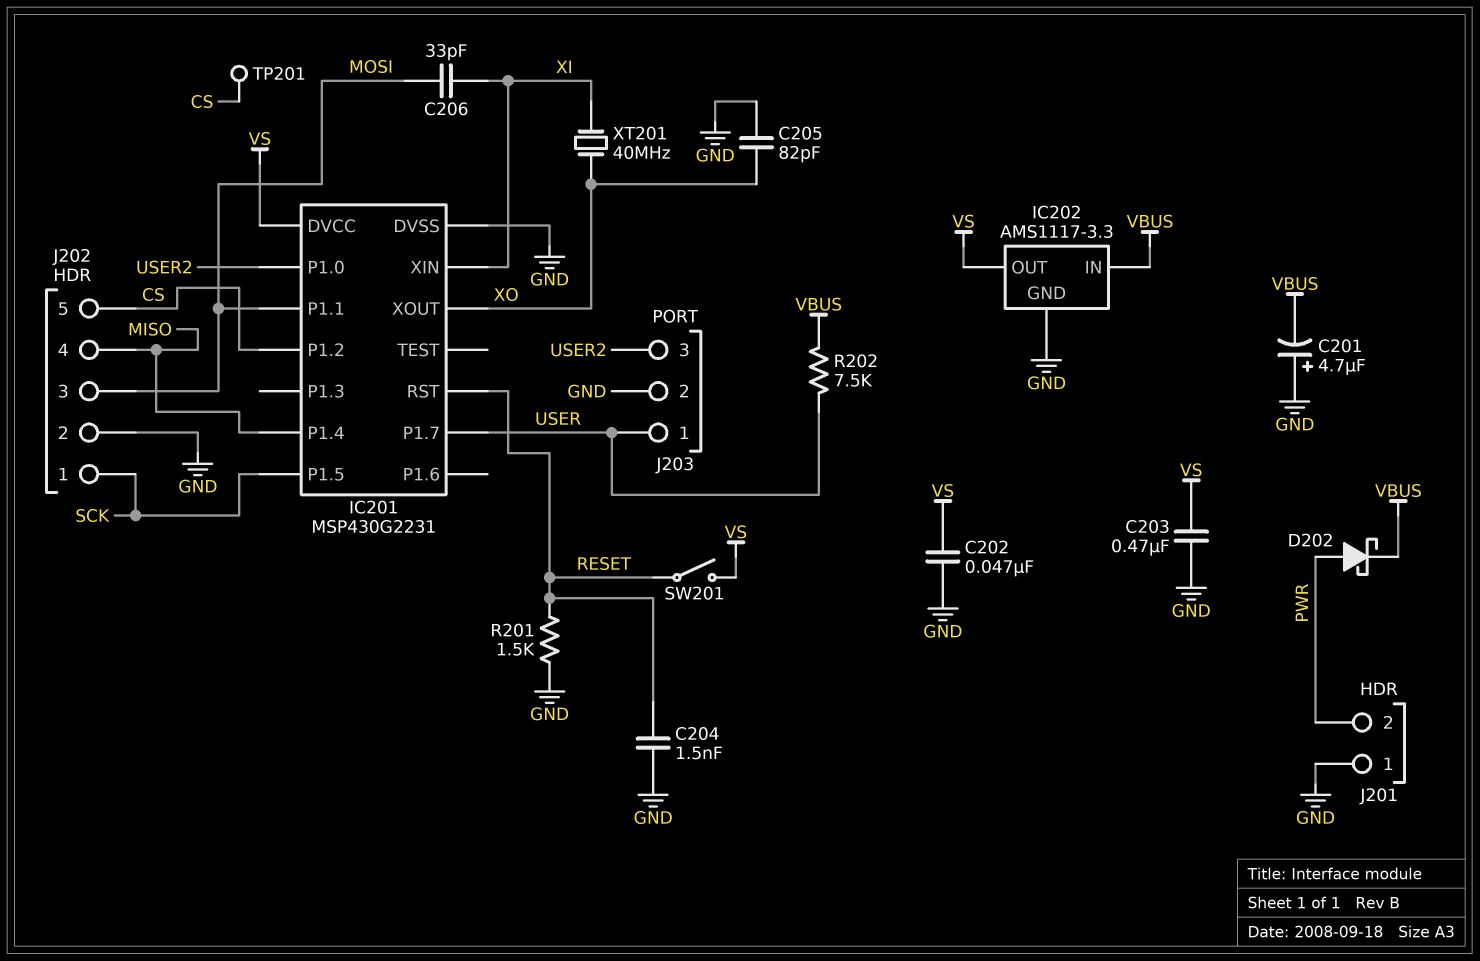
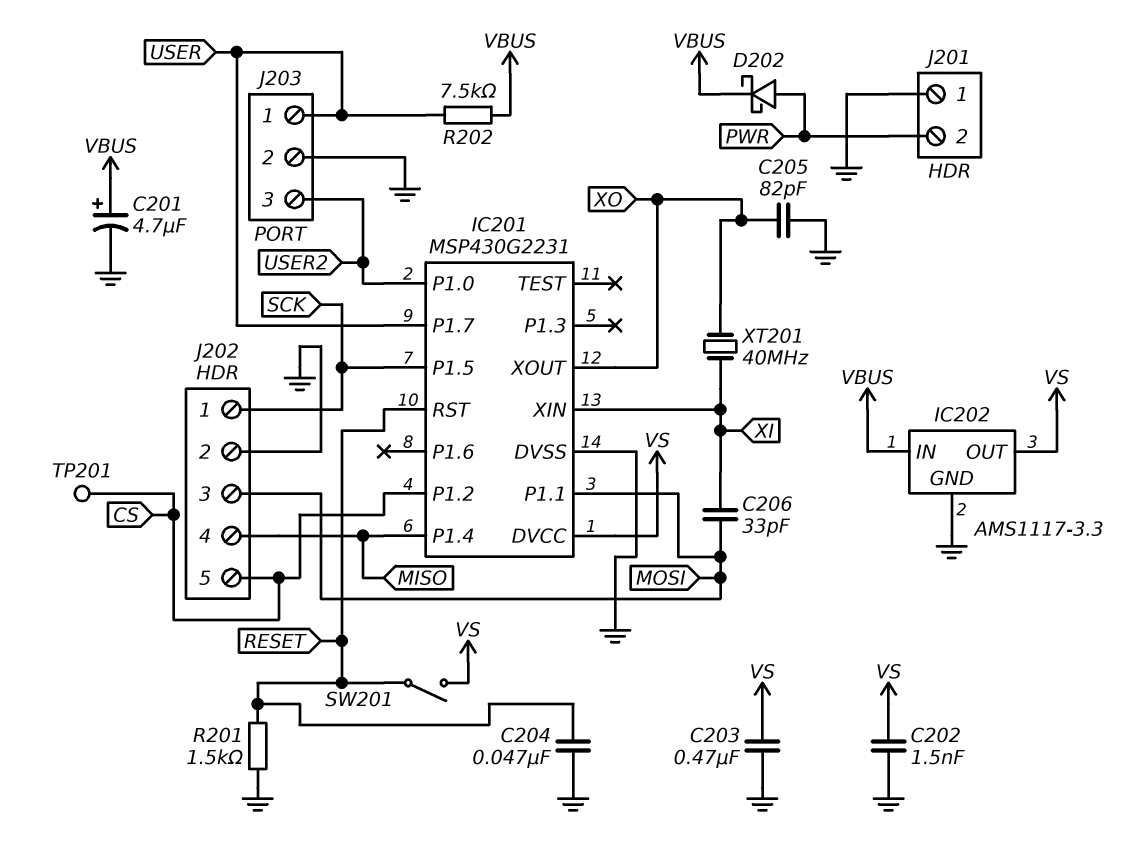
C201: 4.7uF (plus GND, minus VBUS) -> 4.7uF (plus VBUS, minus GND)
C202: 47nF (GND, VS) -> 1.5nF (GND, VS)
C204: 1.5nF (GND, RESET) -> 47nF (GND, RESET)

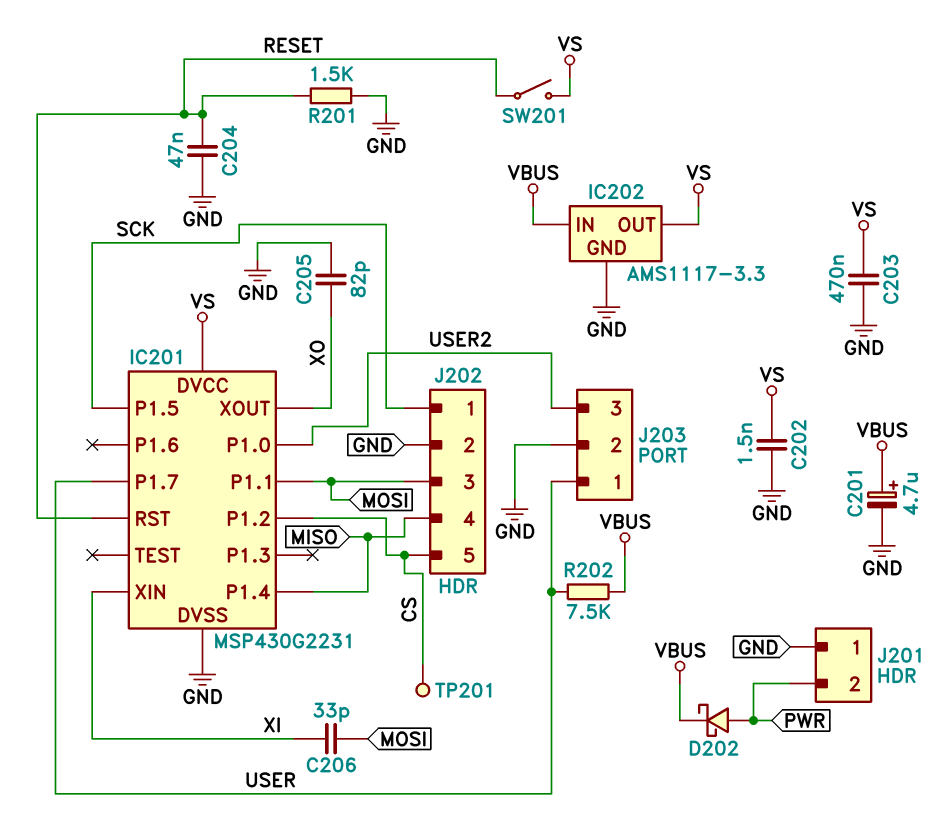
XT201: 40MHz (XI, XO) -> none

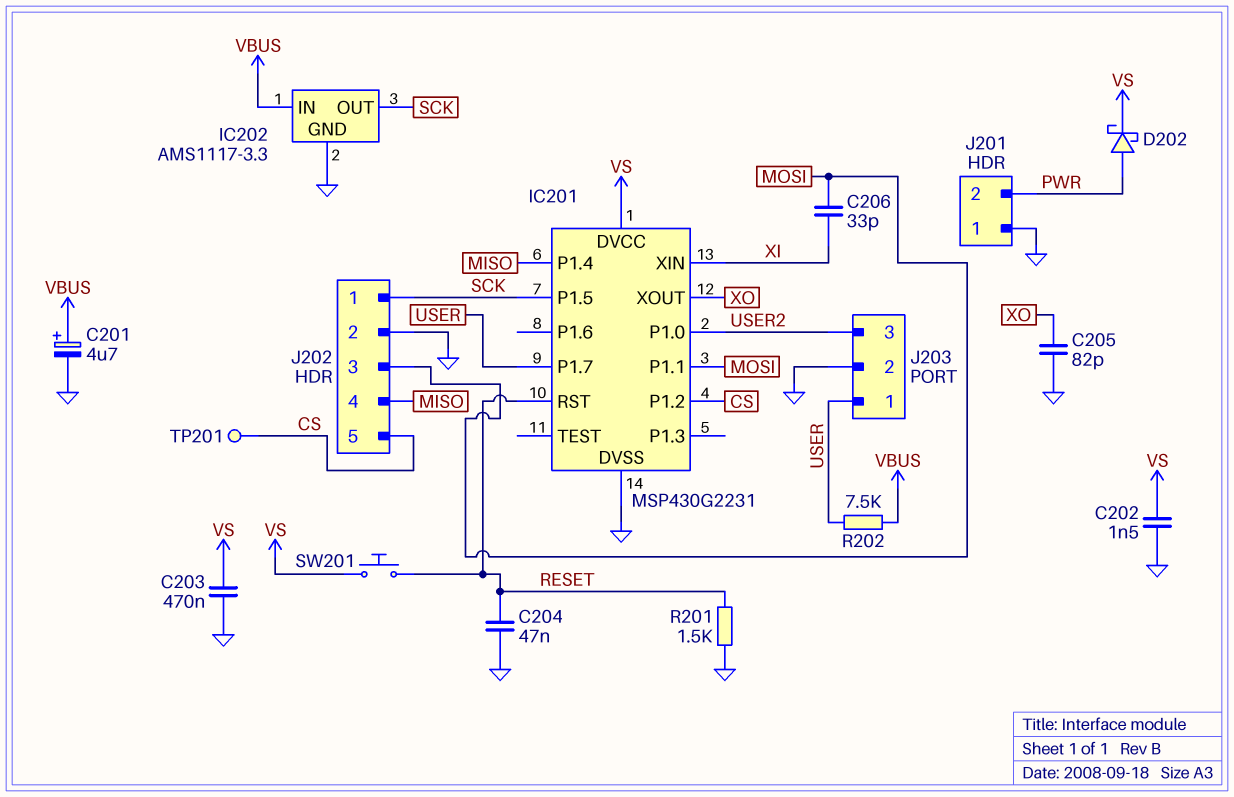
D202: schottky (A PWR, K VBUS) -> schottky (A PWR, K VS)
IC202 pin OUT: VS -> SCK
SW201: switch (RESET, VS) -> button (RESET, VS)

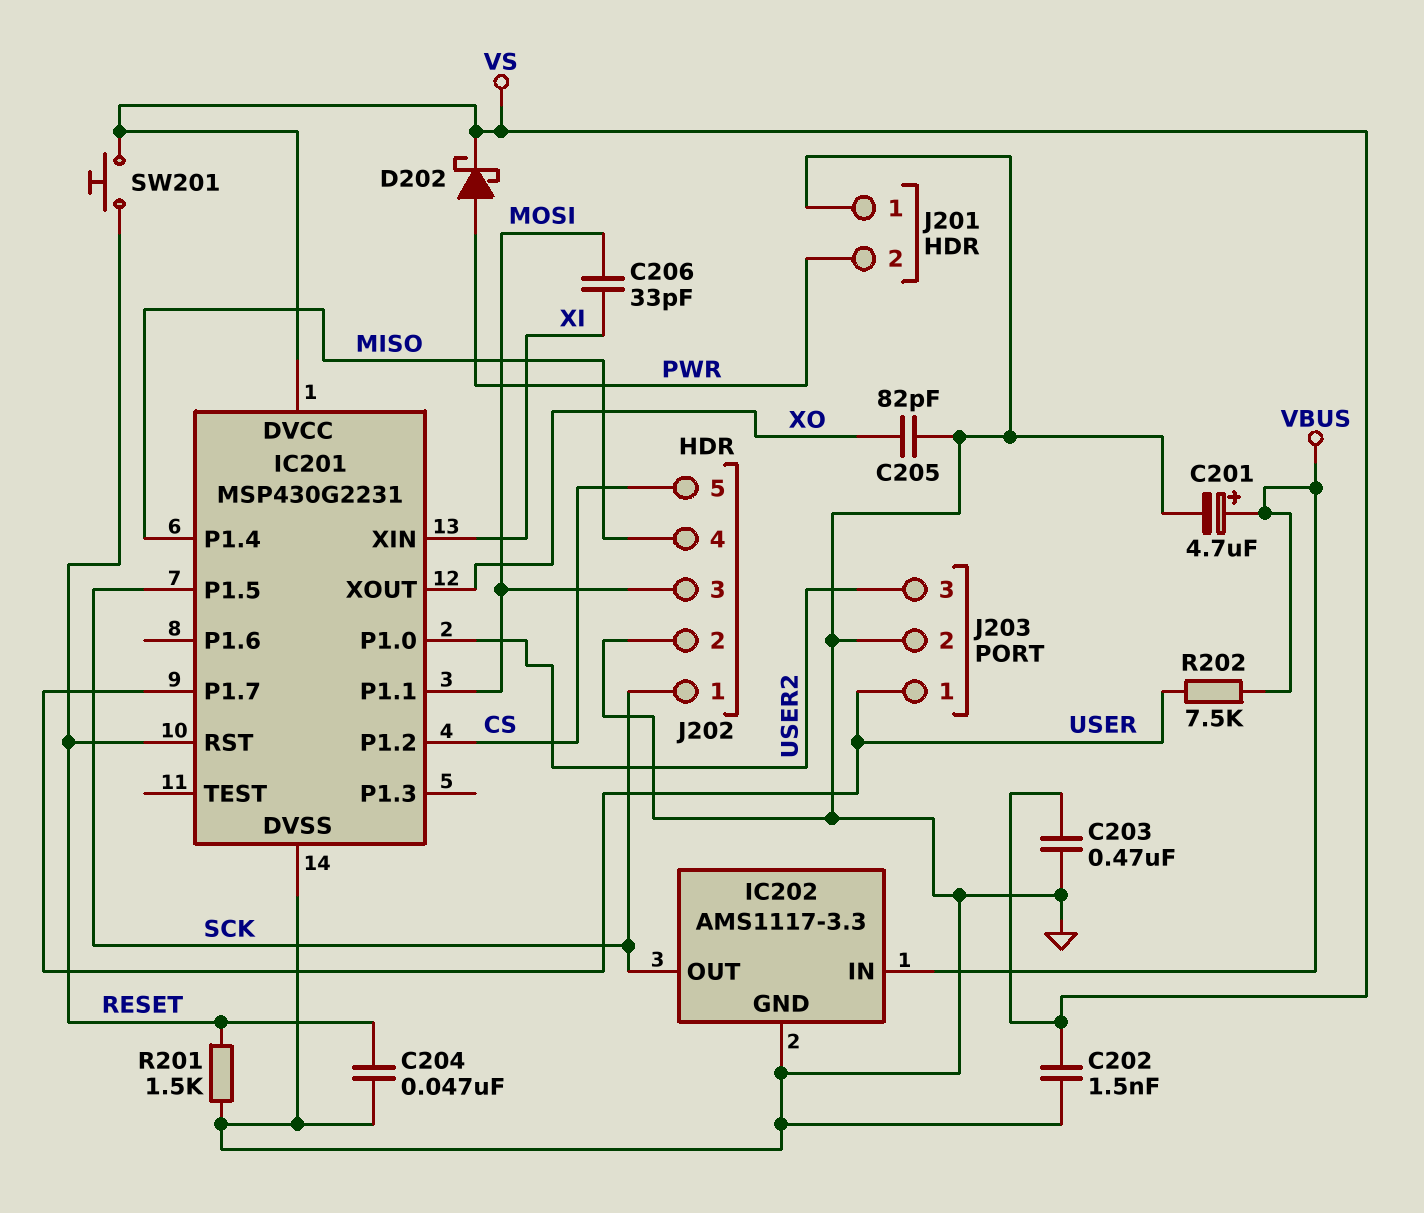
TP201: test point (CS) -> none

